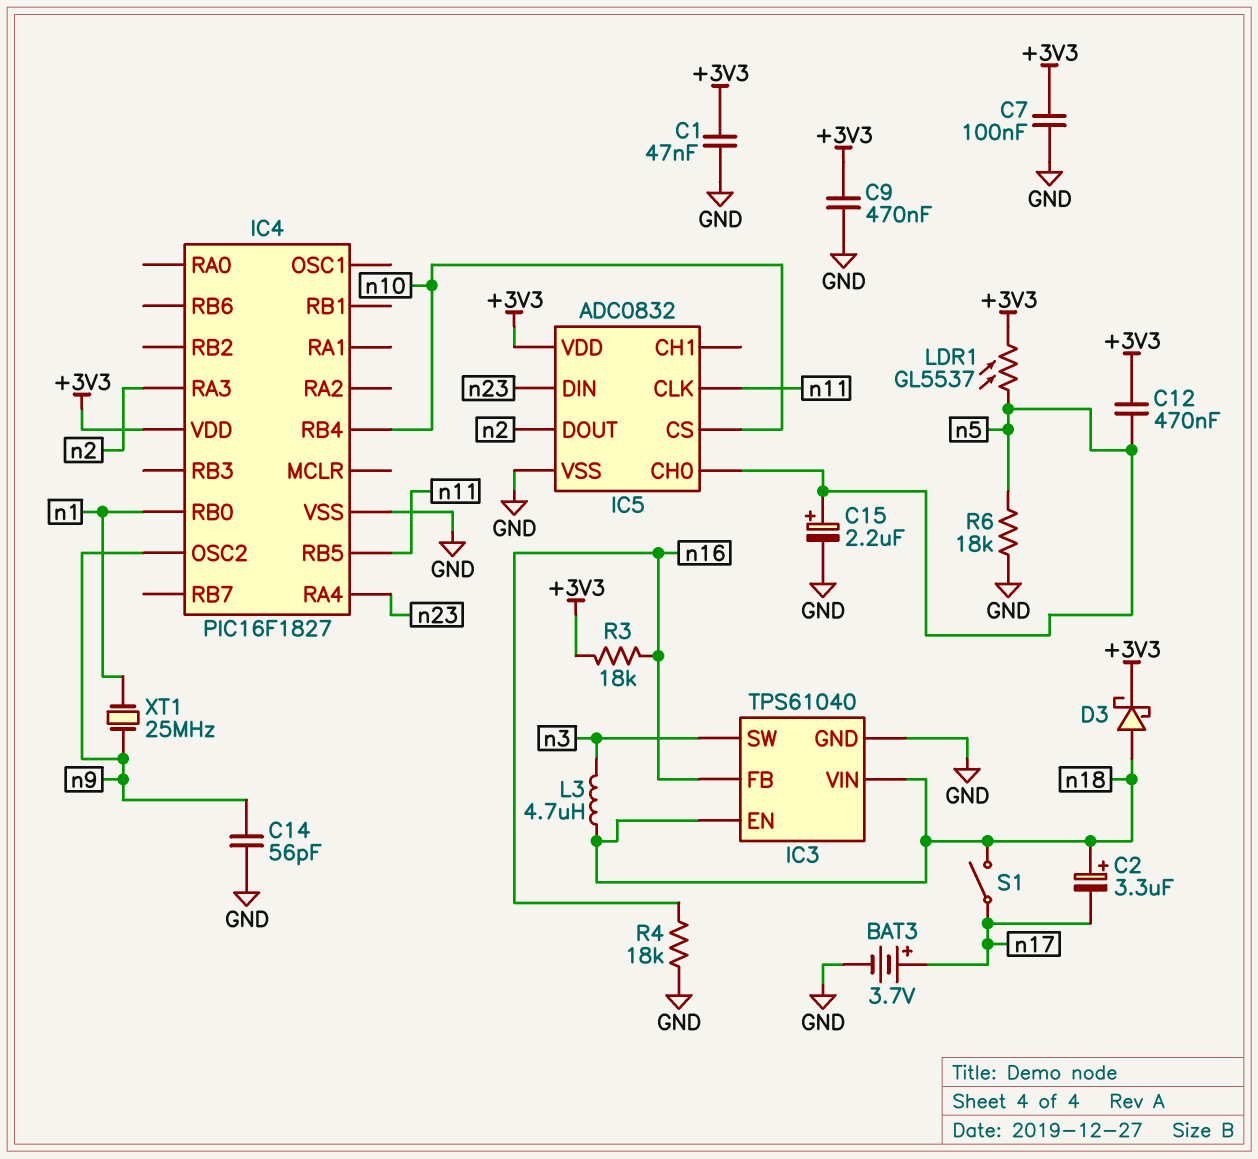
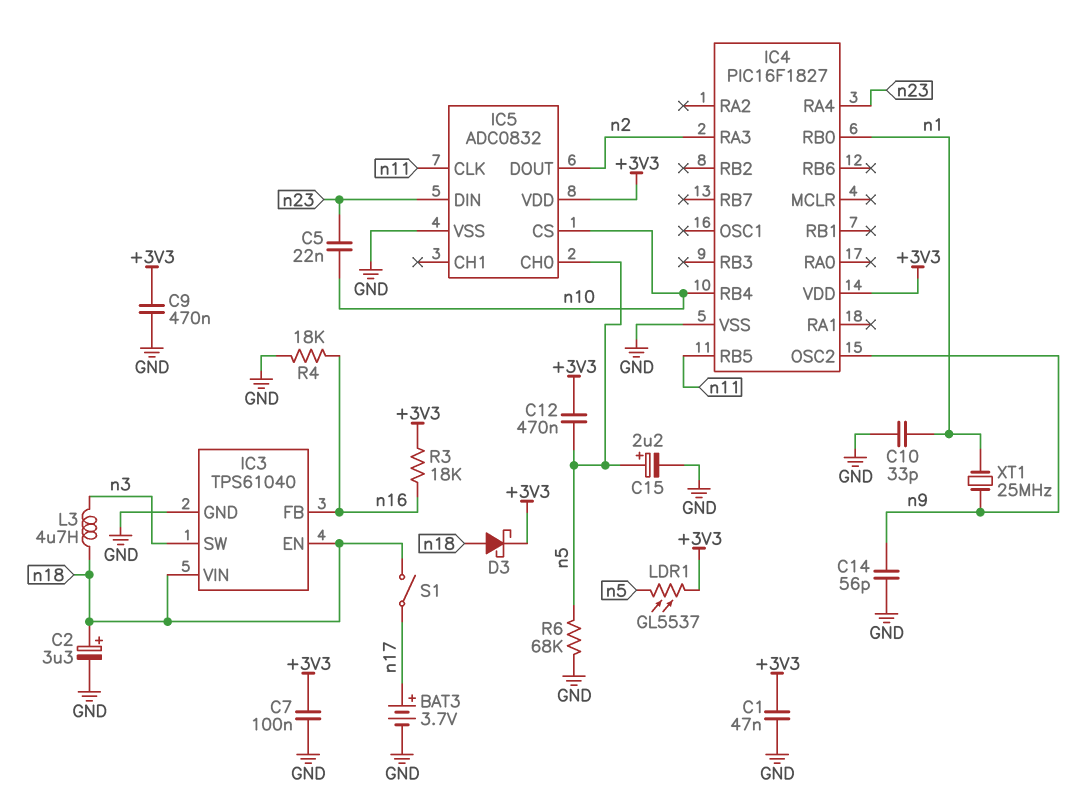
C2: 3.3uF (plus n18, minus n17) -> 3.3uF (plus n18, minus GND)
C5: none -> 22nF (n10, n23)
C10: none -> 33pF (GND, n1)
R6: 18k (GND, n5) -> 68k (GND, n5)

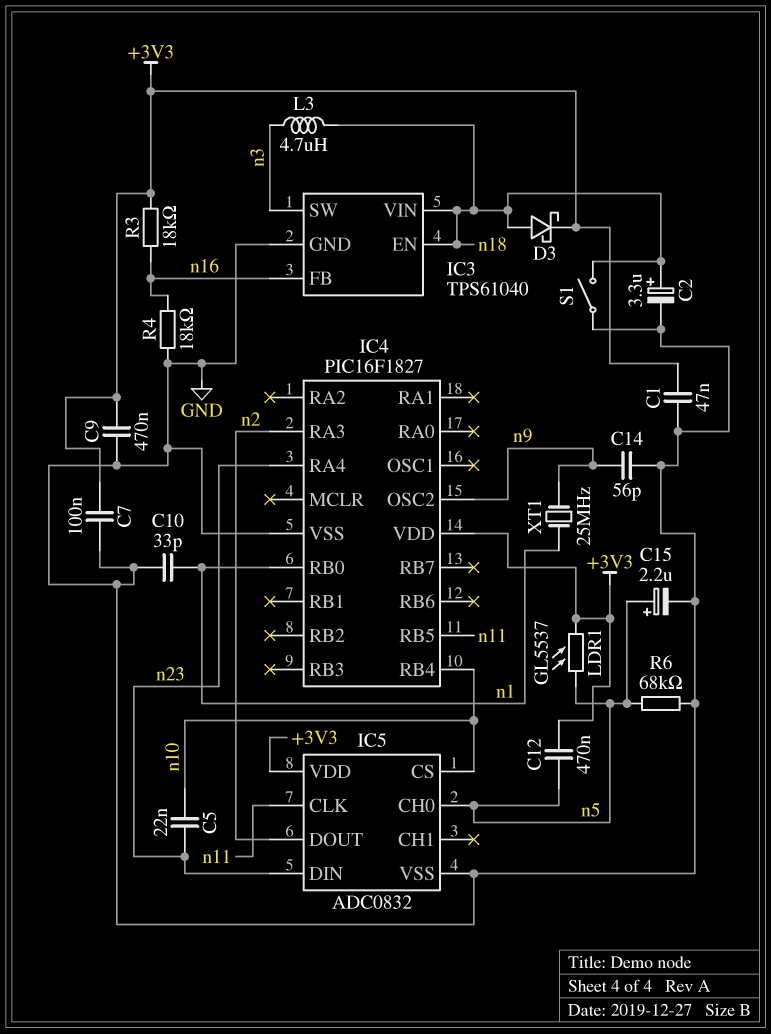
BAT3: 3.7V (plus n17, minus GND) -> none
S1: switch (n17, n18) -> switch (GND, n18)

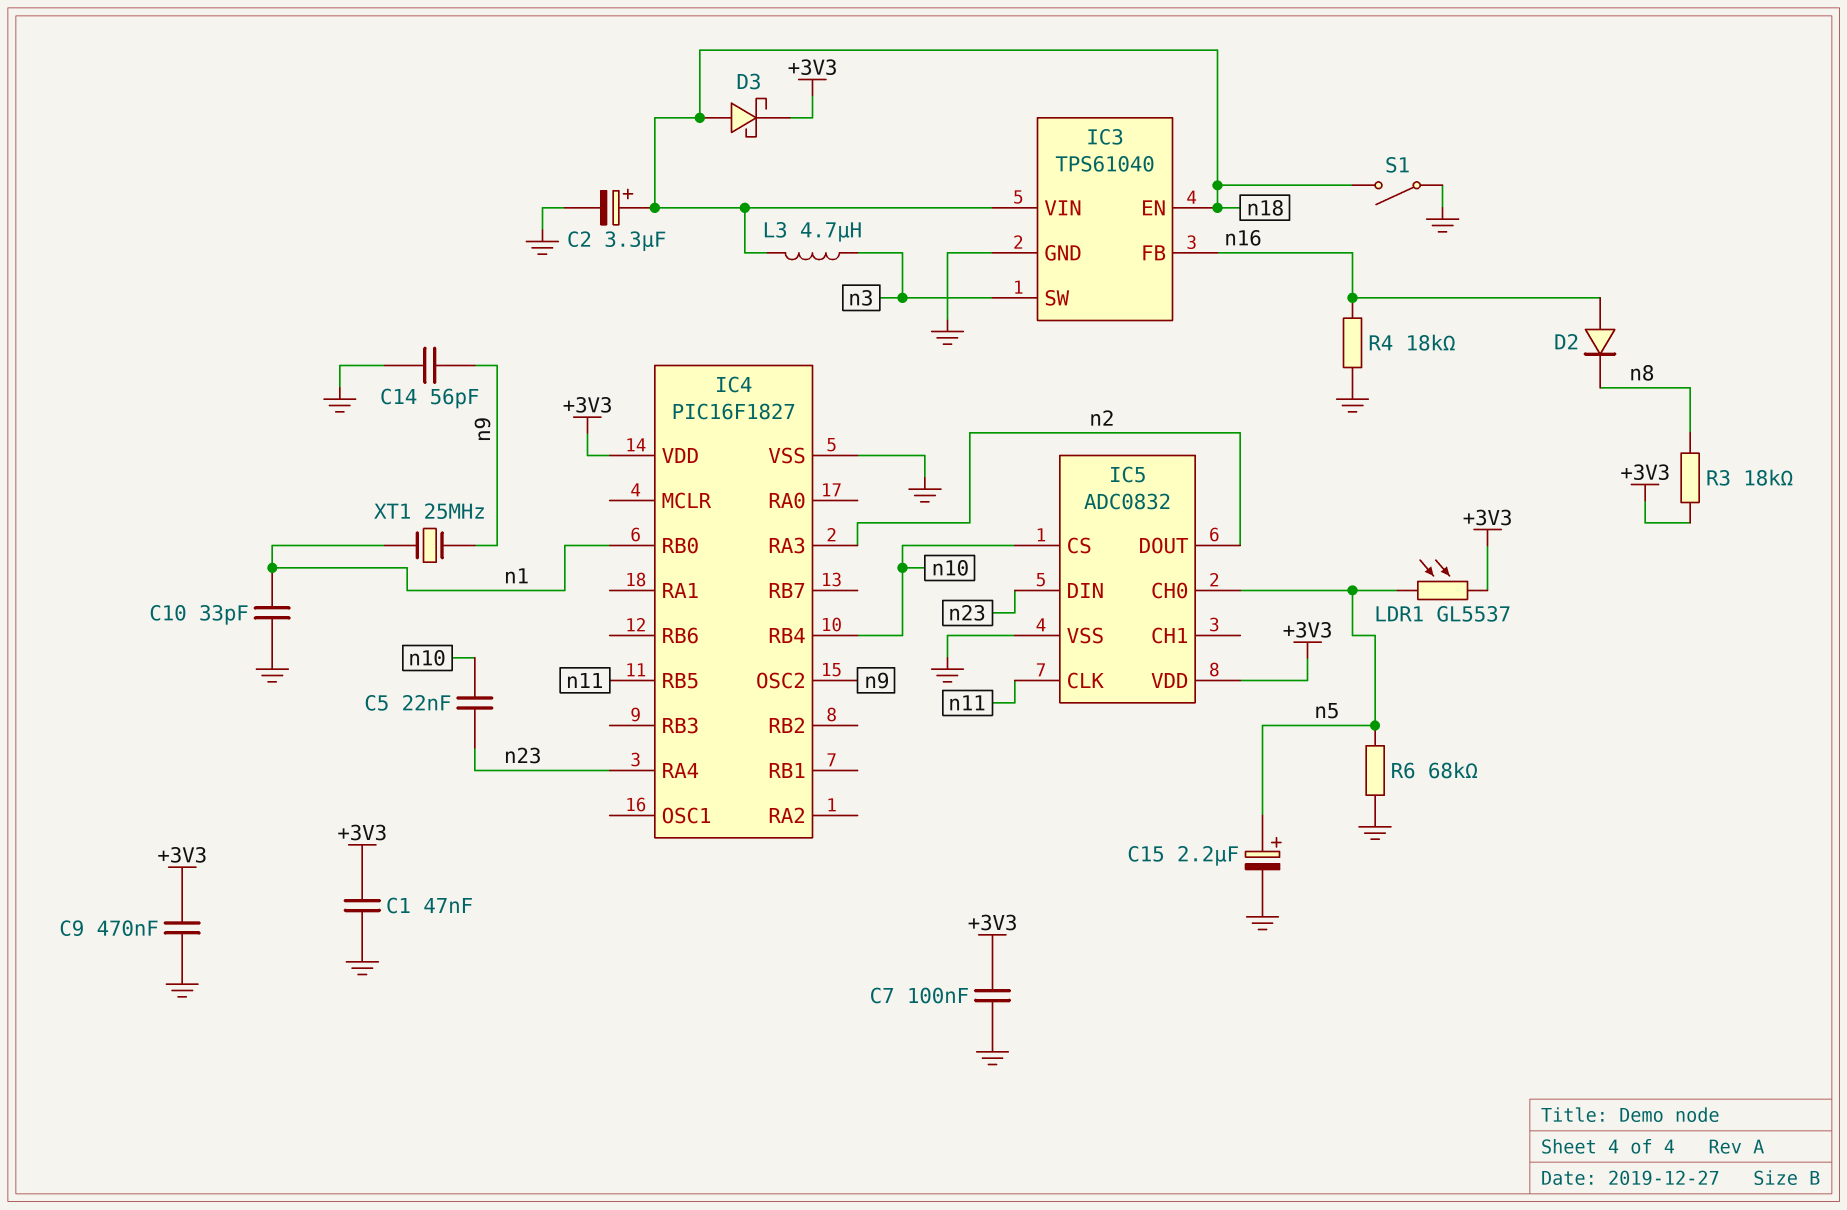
C12: 470nF (+3V3, n5) -> none
D2: none -> diode (A n16, K n8)
R3: 18k (+3V3, n16) -> 18k (+3V3, n8)

